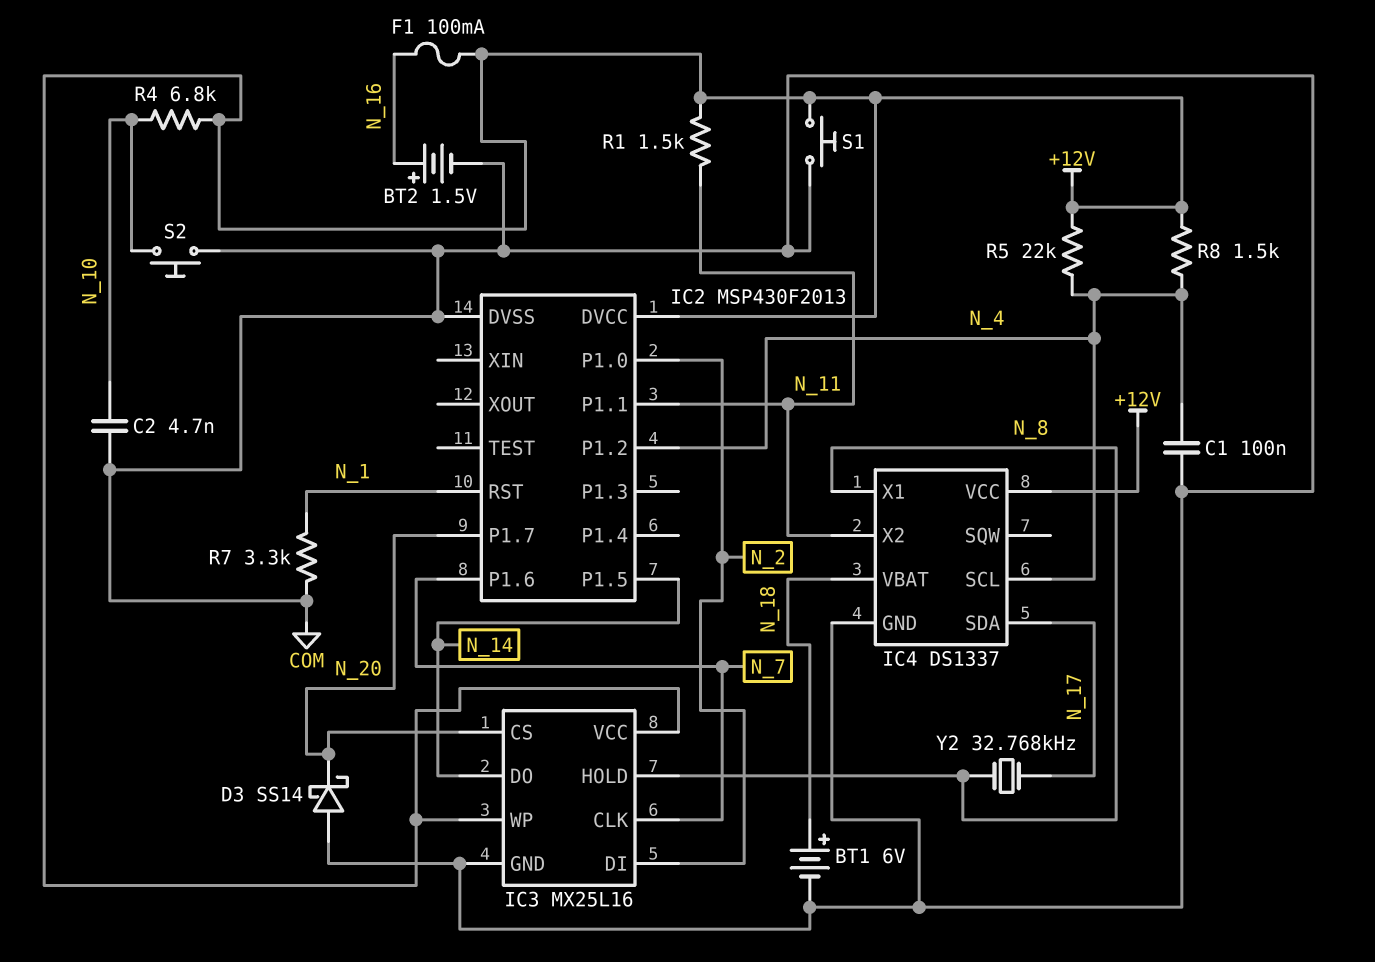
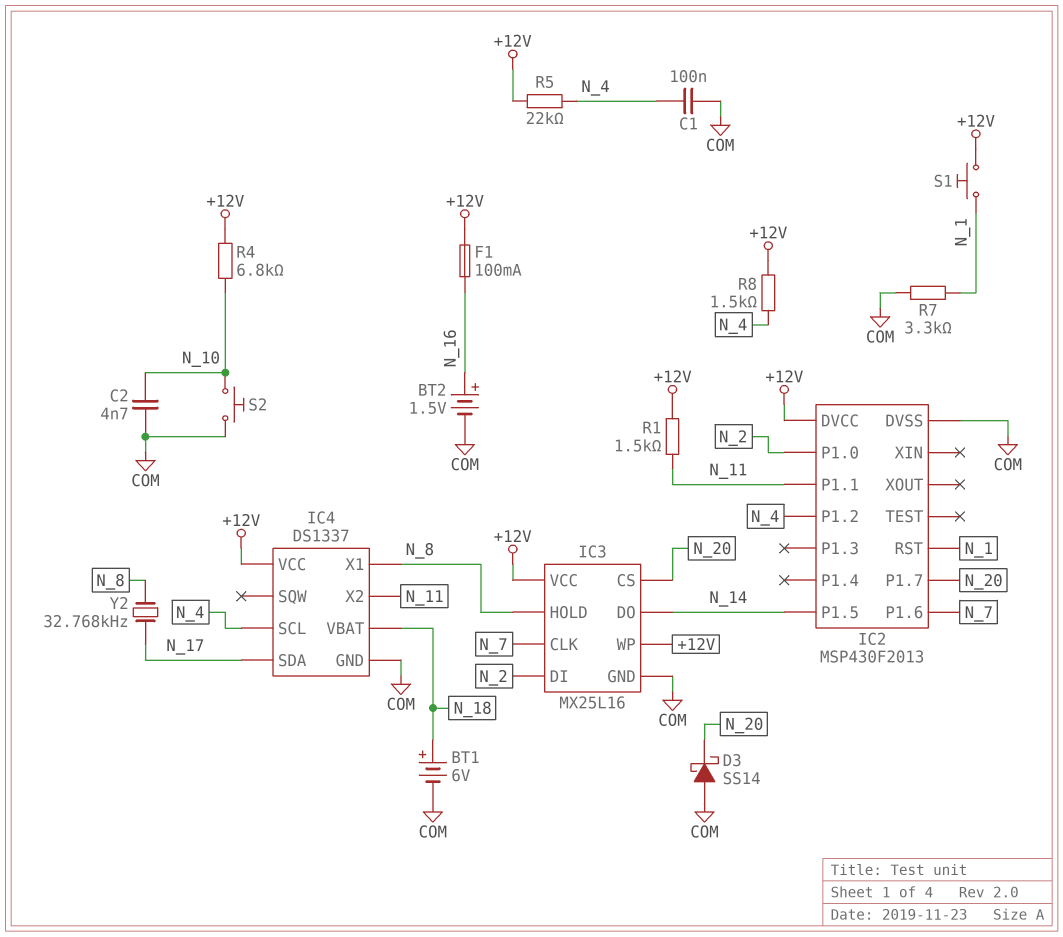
S1: button (+12V, COM) -> button (+12V, N_1)

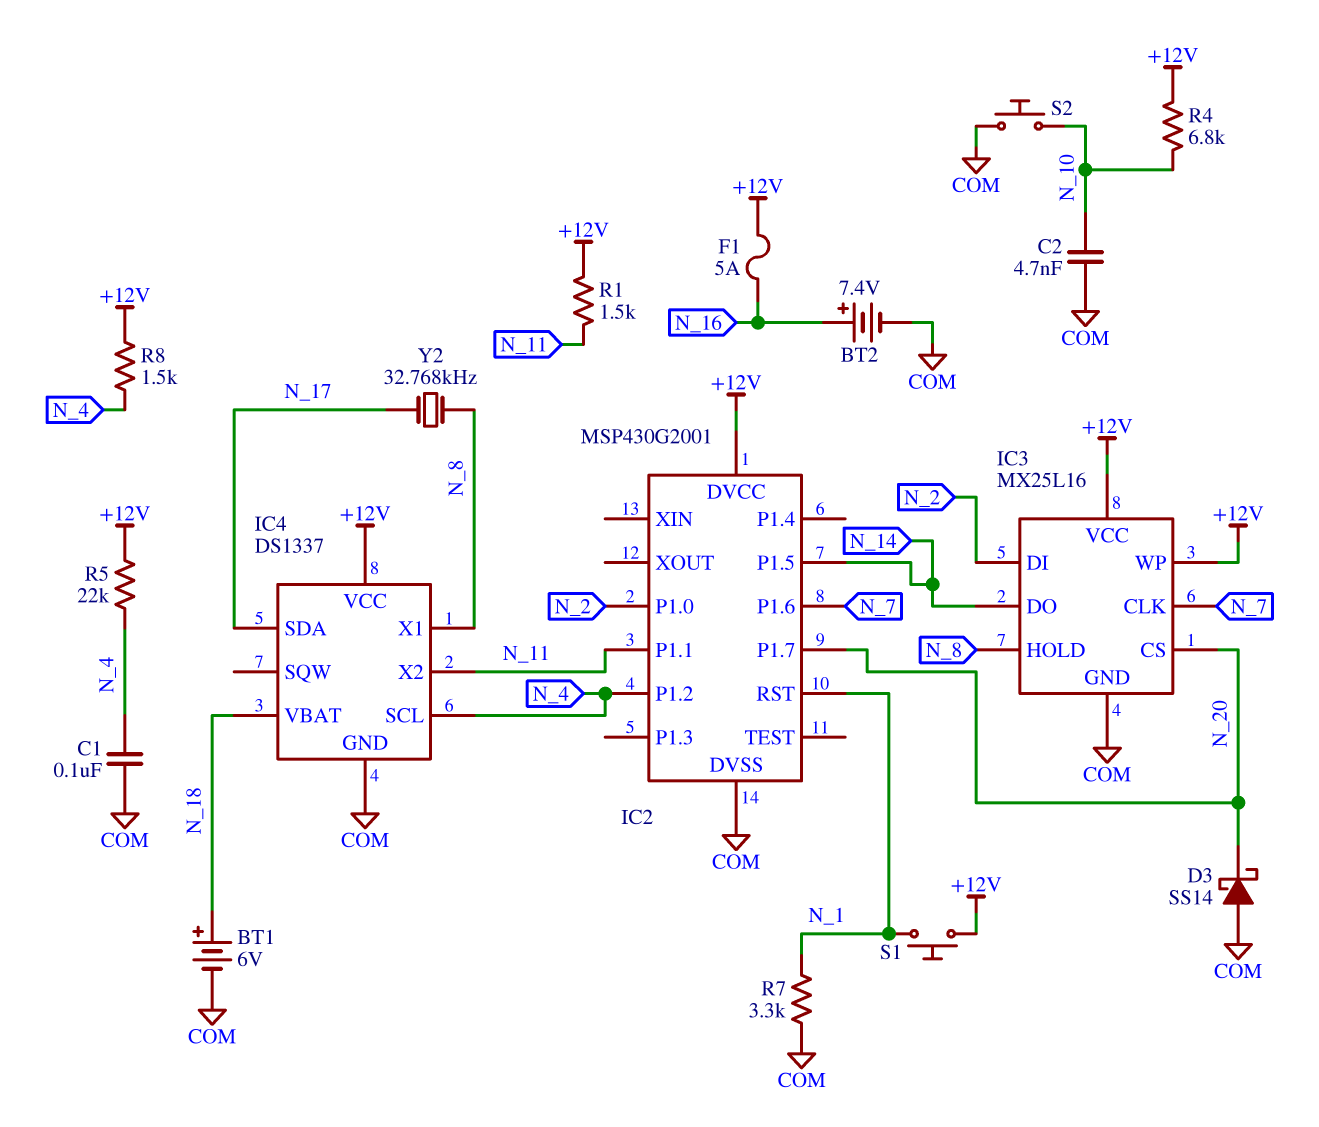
BT2: 1.5V (plus N_16, minus COM) -> 7.4V (plus N_16, minus COM)
F1: 100mA (+12V, N_16) -> 5A (+12V, N_16)
IC2: MSP430F2013 -> MSP430G2001

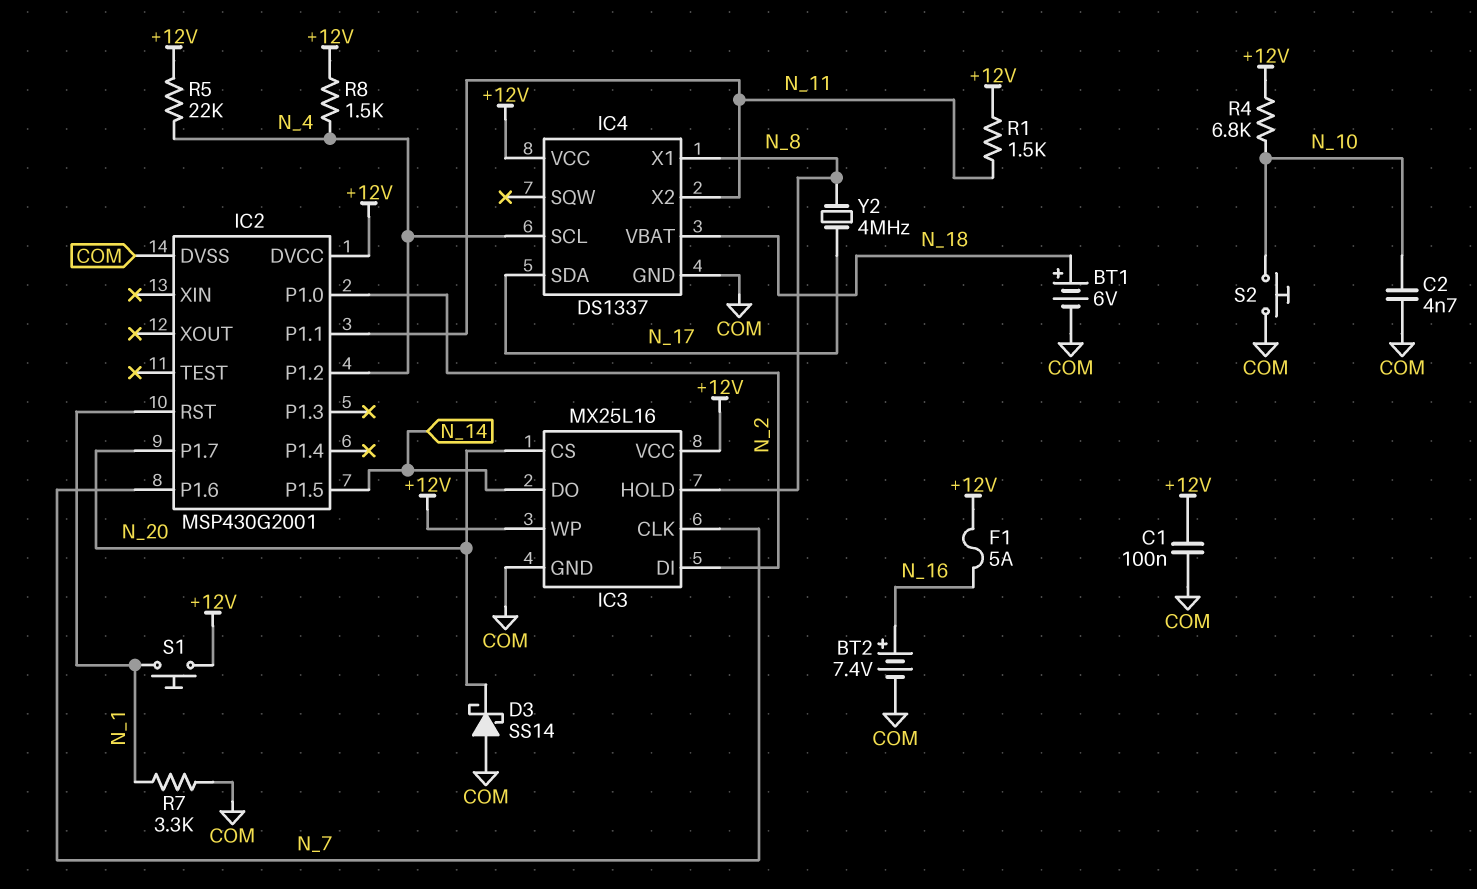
C1: 100nF (COM, N_4) -> 100nF (+12V, COM)
Y2: 32.768kHz (N_8, N_17) -> 4MHz (N_8, N_17)

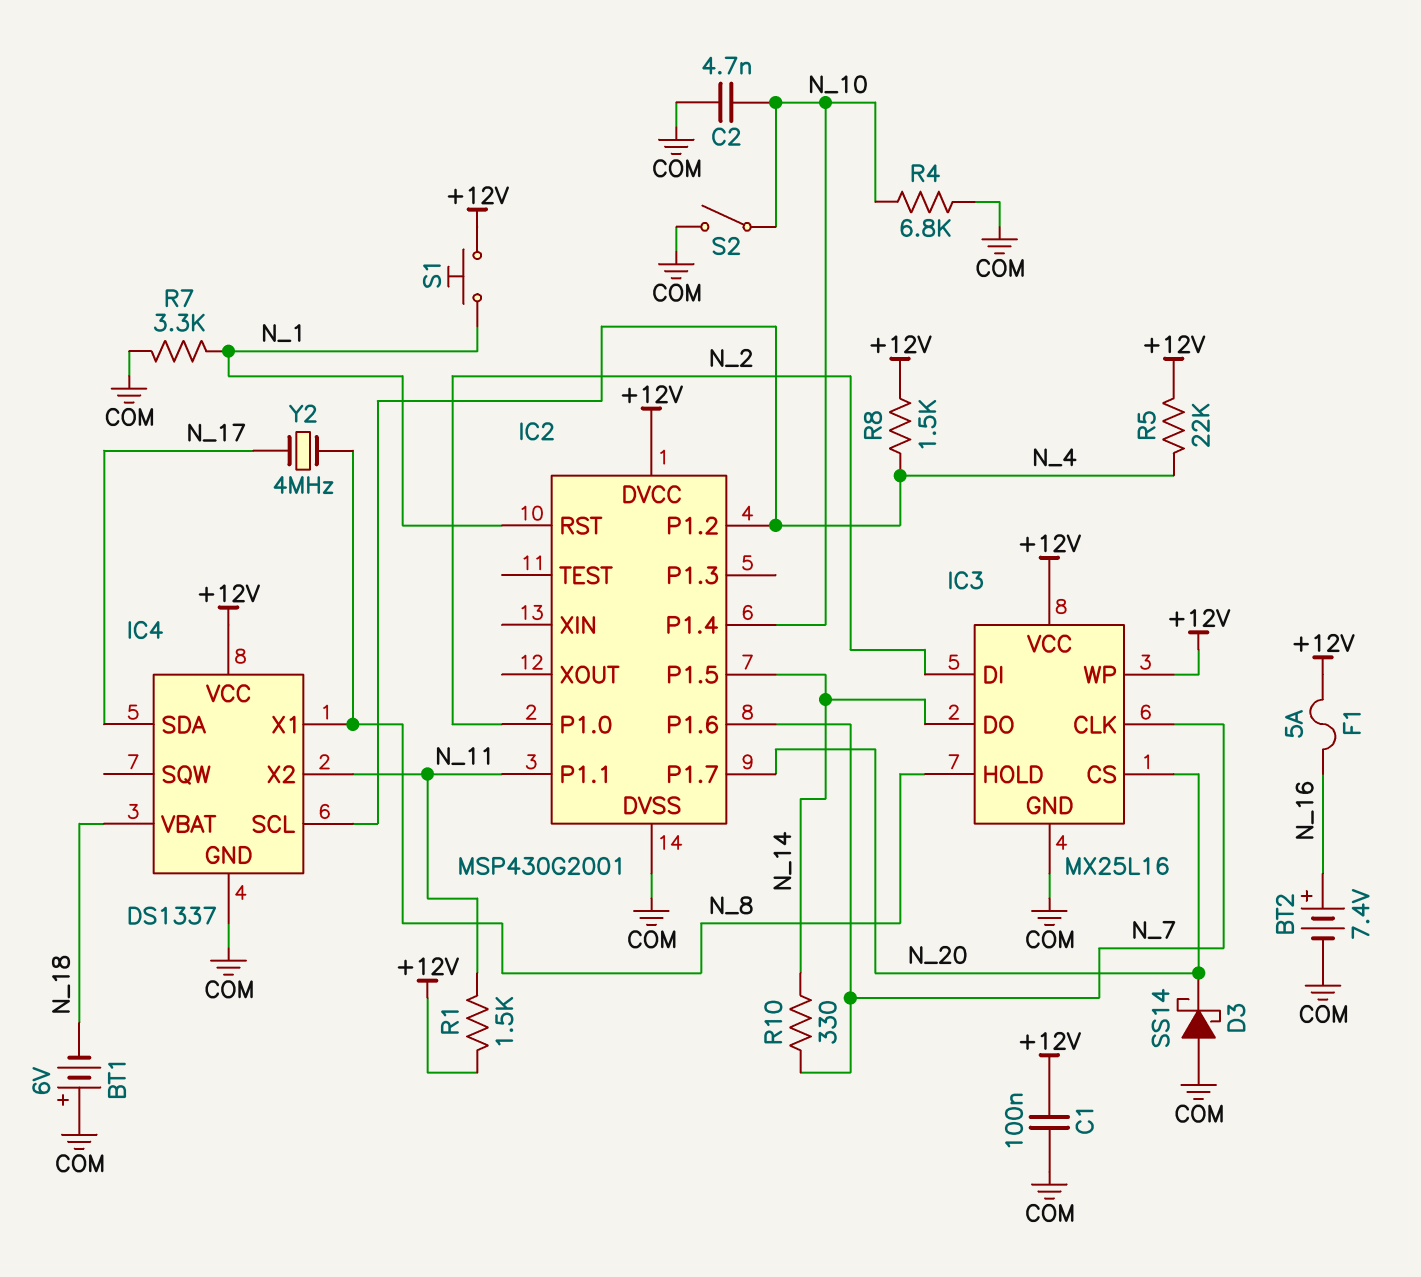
BT1: 6V (plus N_18, minus COM) -> 6V (plus COM, minus N_18)
IC2 pin P1.4: none -> N_10
R4: 6.8k (+12V, N_10) -> 6.8k (COM, N_10)
R10: none -> 330 (N_7, N_14)
S2: button (COM, N_10) -> switch (COM, N_10)

